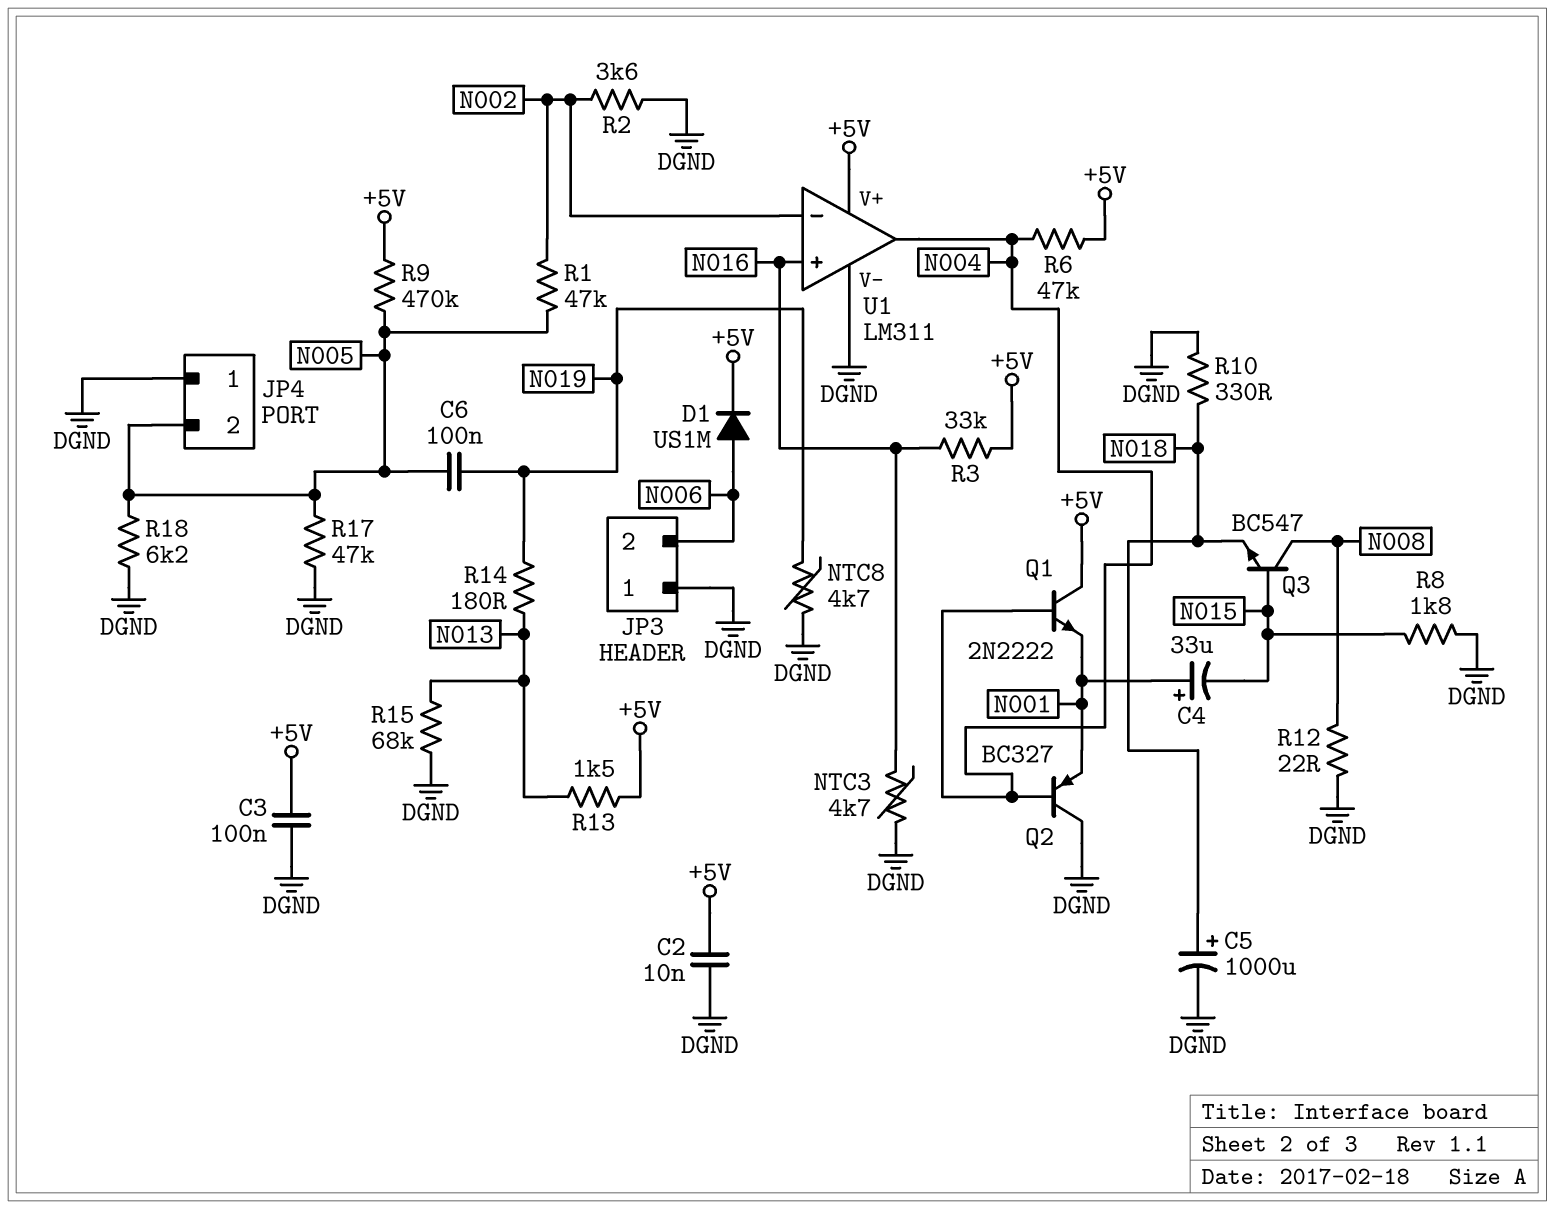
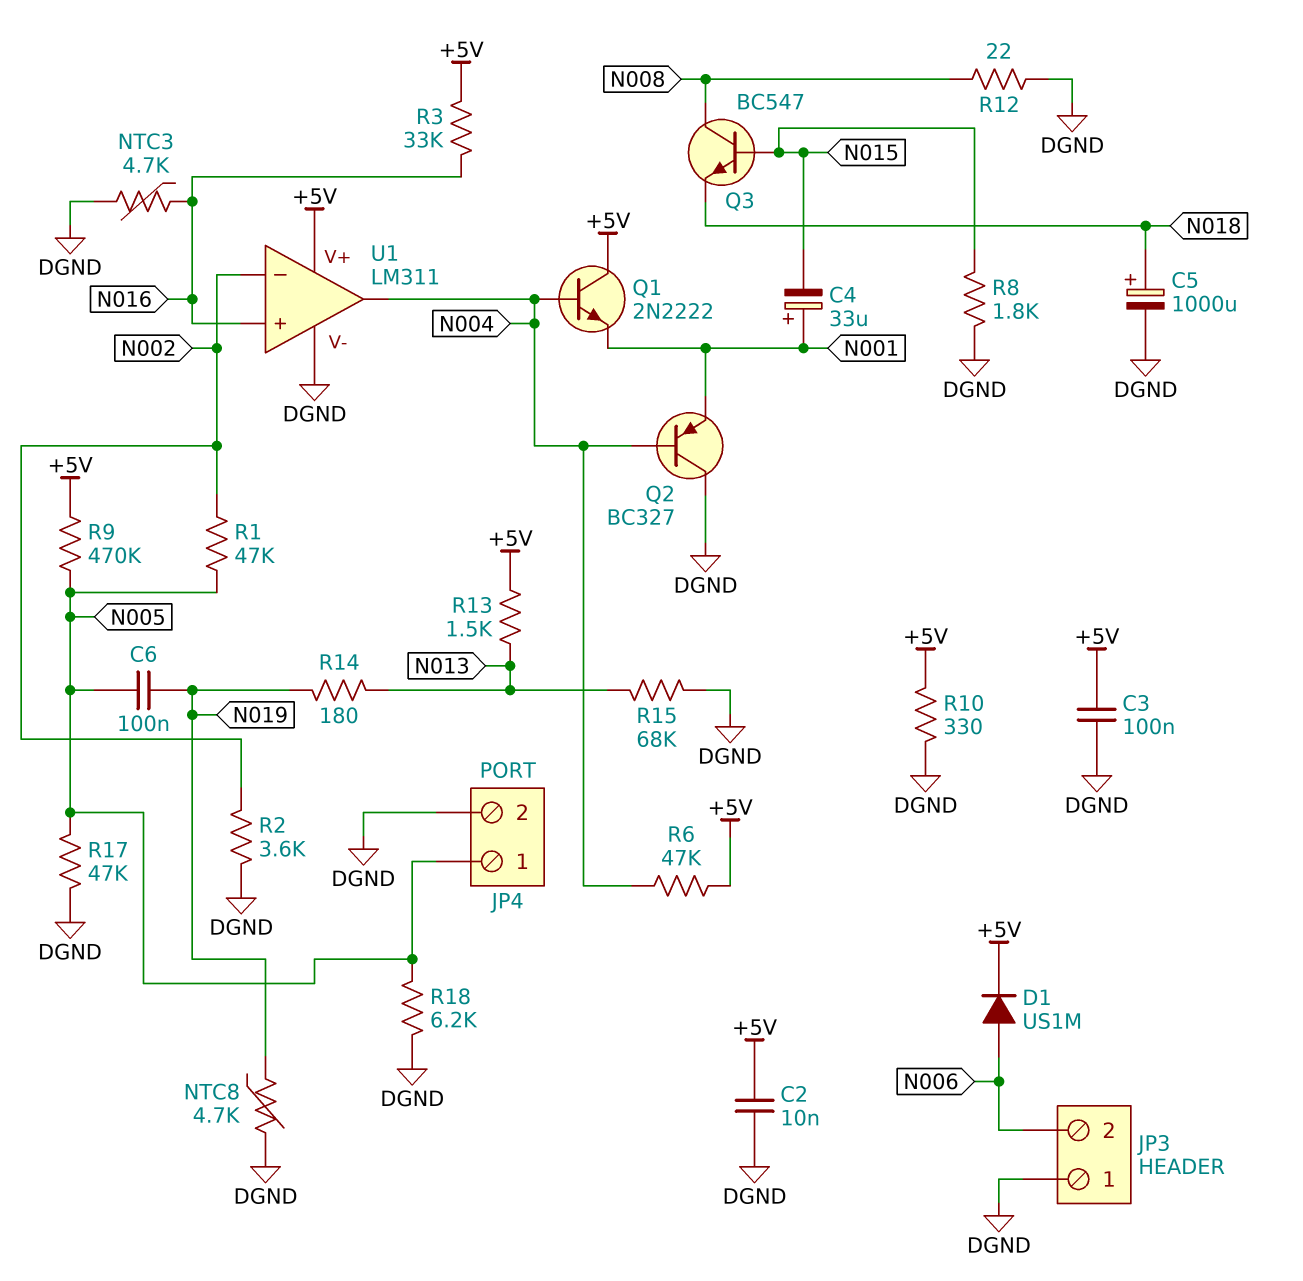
JP4 pin 1: DGND -> N005
JP4 pin 2: N005 -> DGND
R10: 330 (DGND, N018) -> 330 (+5V, DGND)

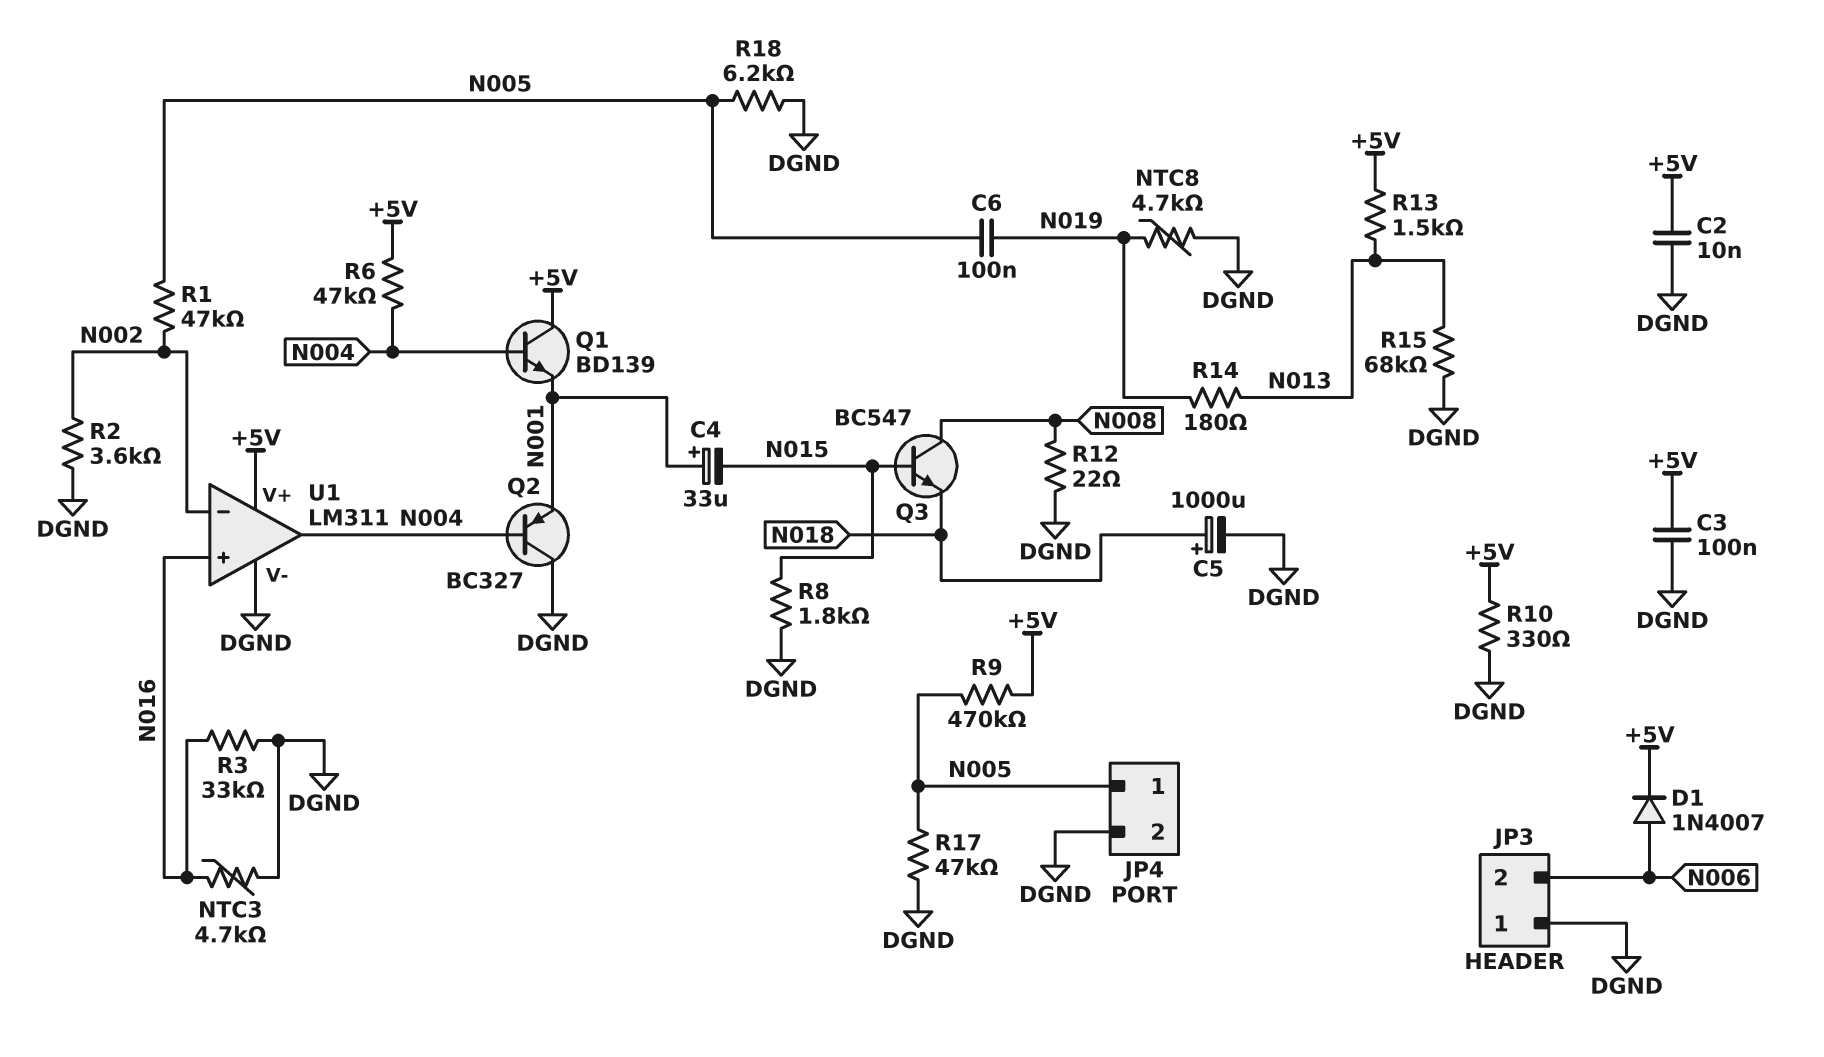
D1: diode US1M (A N006, K +5V) -> diode 1N4007 (A N006, K +5V)
Q1: NPN 2N2222 (B N004, C +5V, E N001) -> NPN BD139 (B N004, C +5V, E N001)
R3: 33k (+5V, N016) -> 33k (DGND, N016)

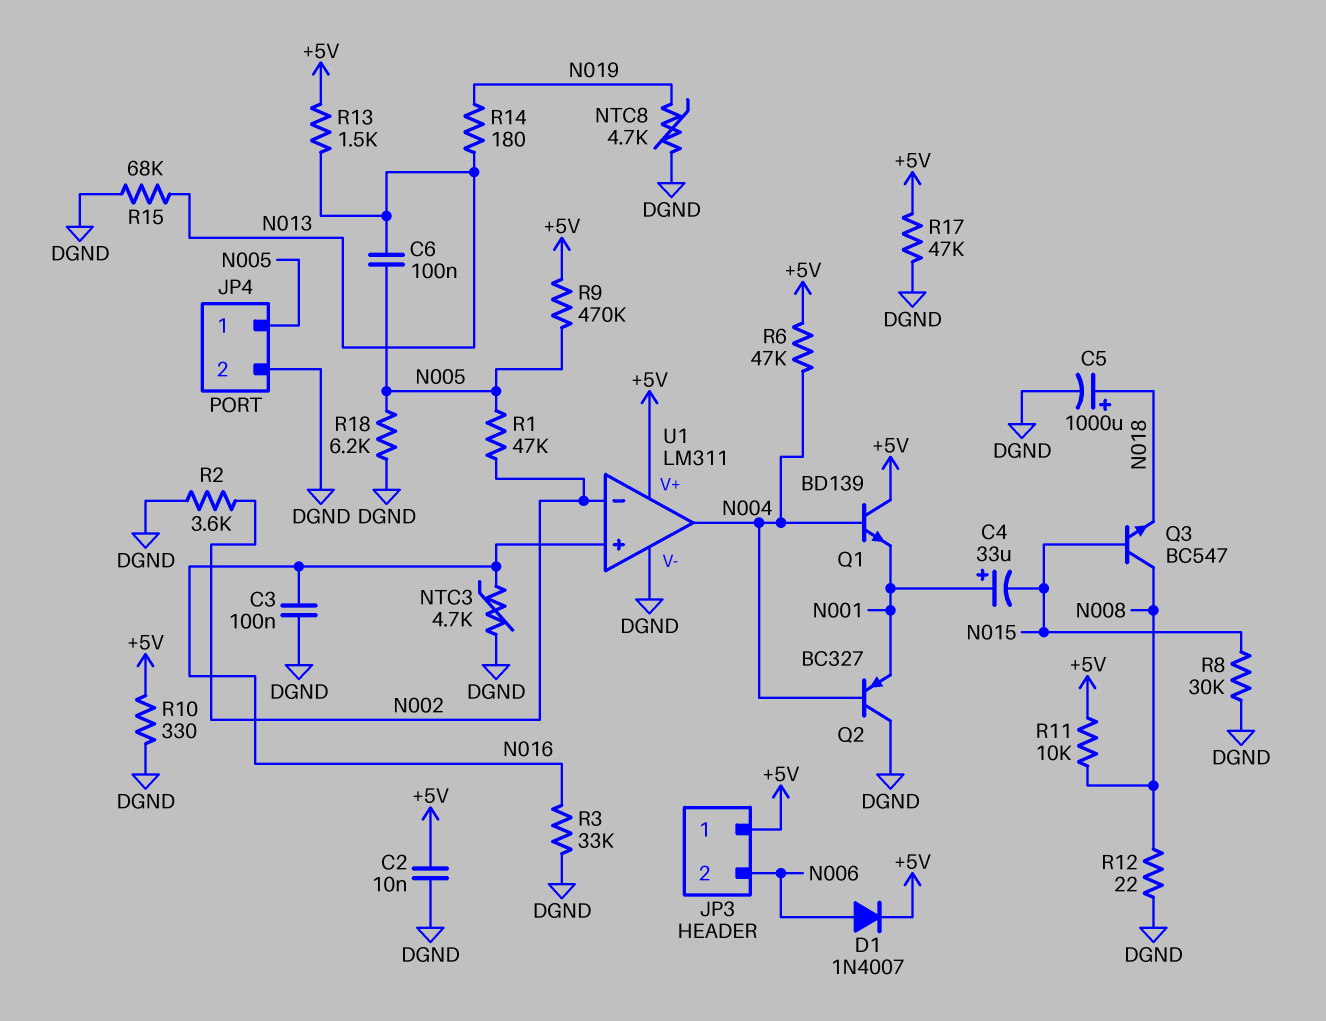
C3: 100nF (+5V, DGND) -> 100nF (DGND, N016)
C6: 100nF (N005, N019) -> 100nF (N005, N013)
JP3 pin 1: DGND -> +5V
R8: 1.8k (DGND, N015) -> 30k (DGND, N015)
R11: none -> 10k (+5V, N008)
R17: 47k (DGND, N005) -> 47k (+5V, DGND)

